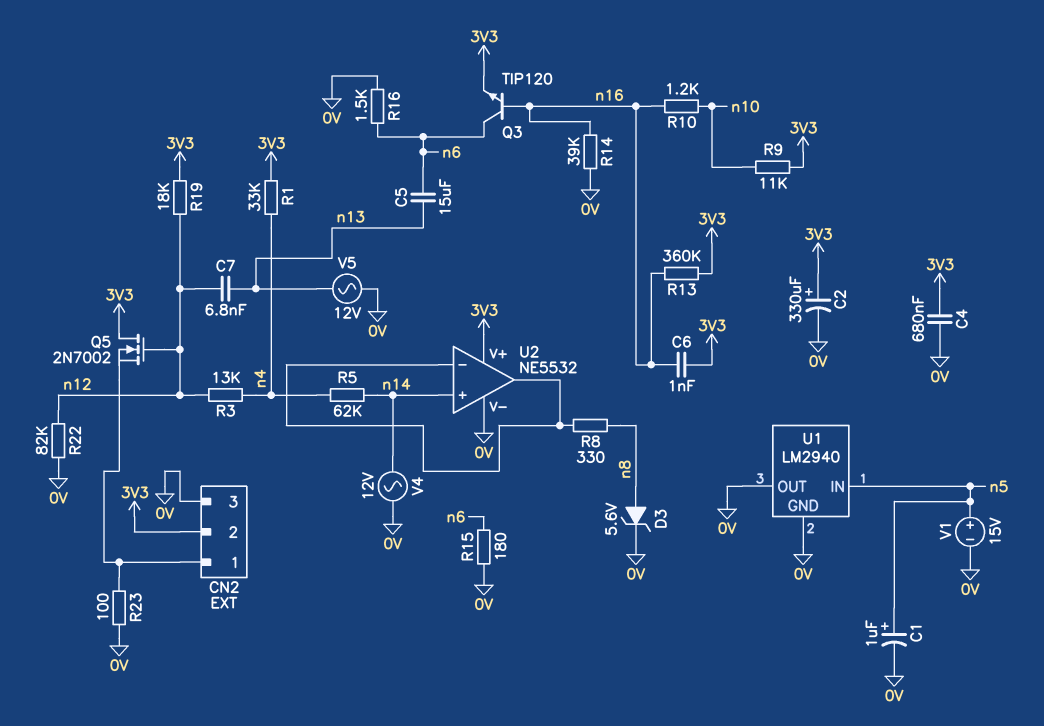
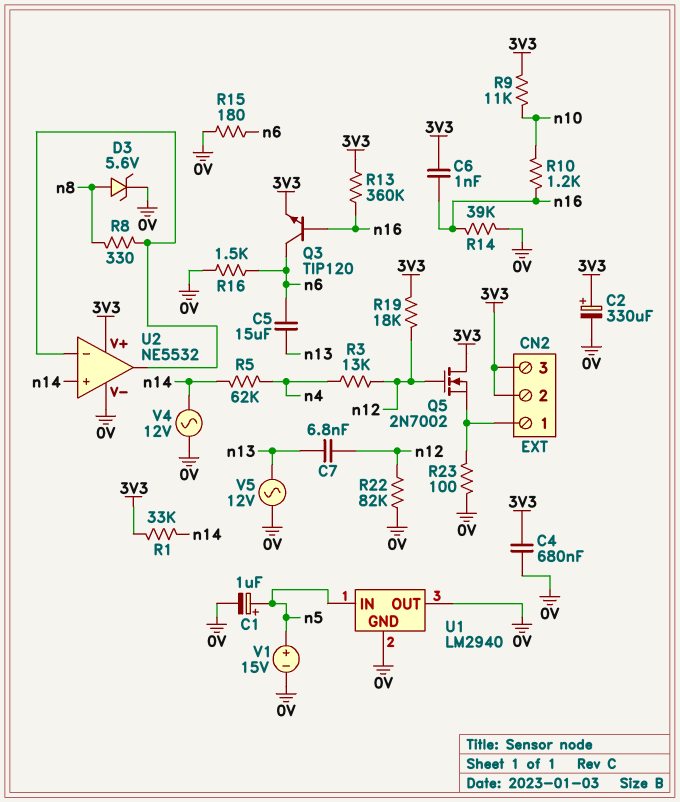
CN2 pin 3: 0V -> 3V3
R1: 33k (3V3, n4) -> 33k (3V3, n14)

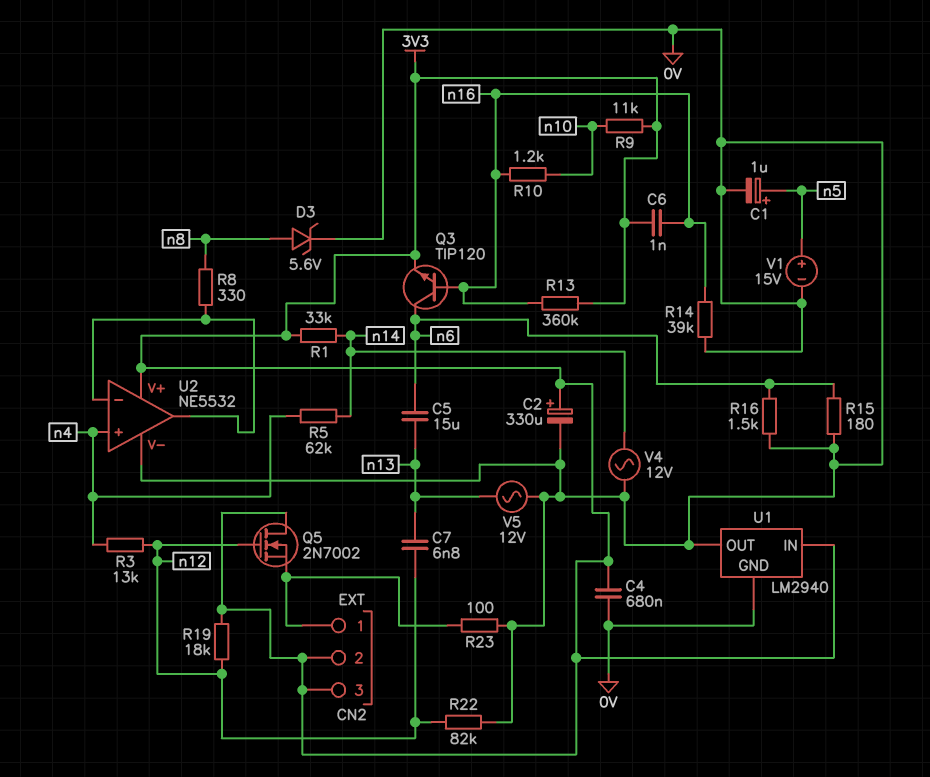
U1 pin IN: n5 -> 3V3
U2 pin in+: n14 -> n4

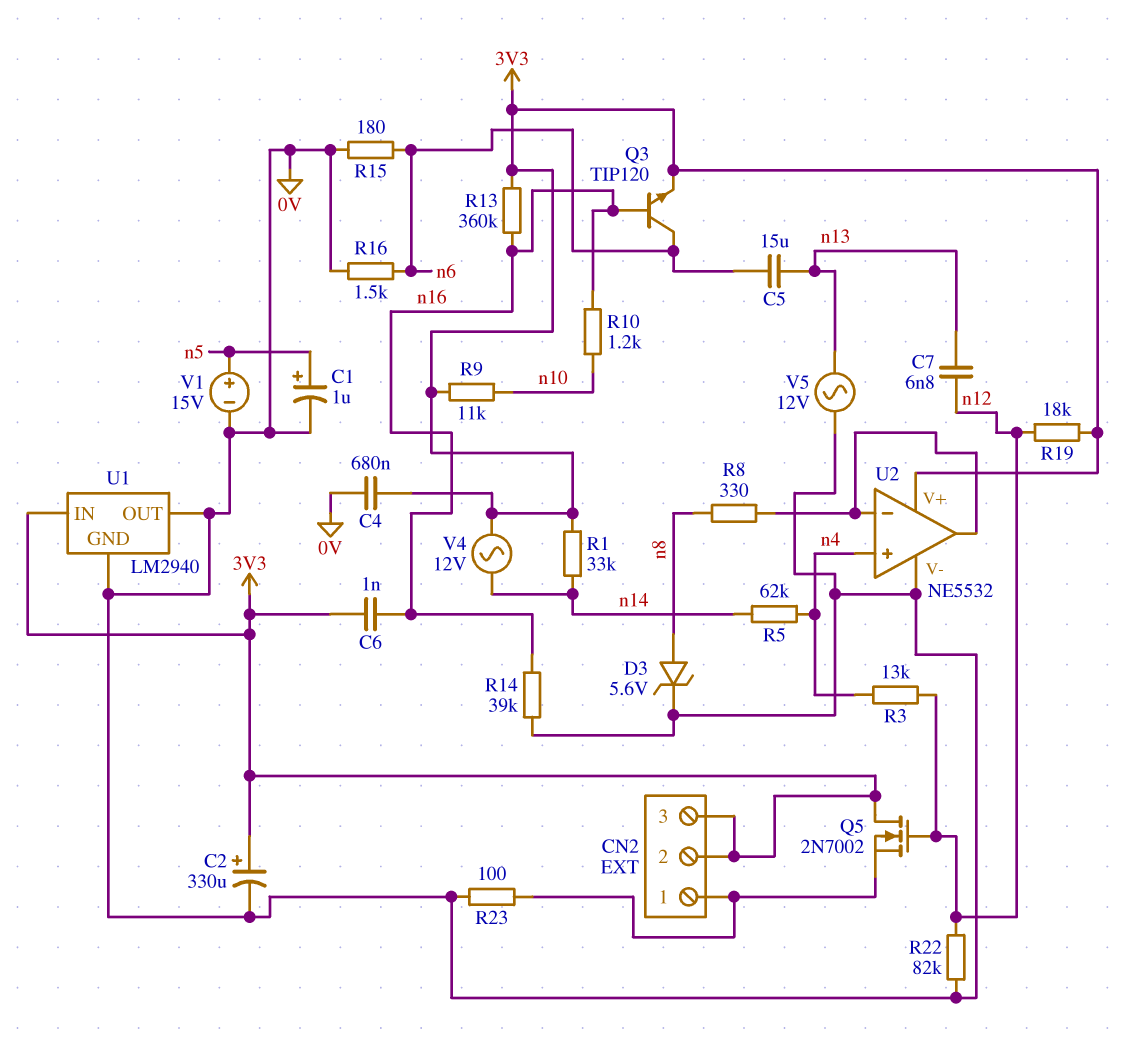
V4: AC 12V (0V, n14) -> AC 12V (3V3, n14)

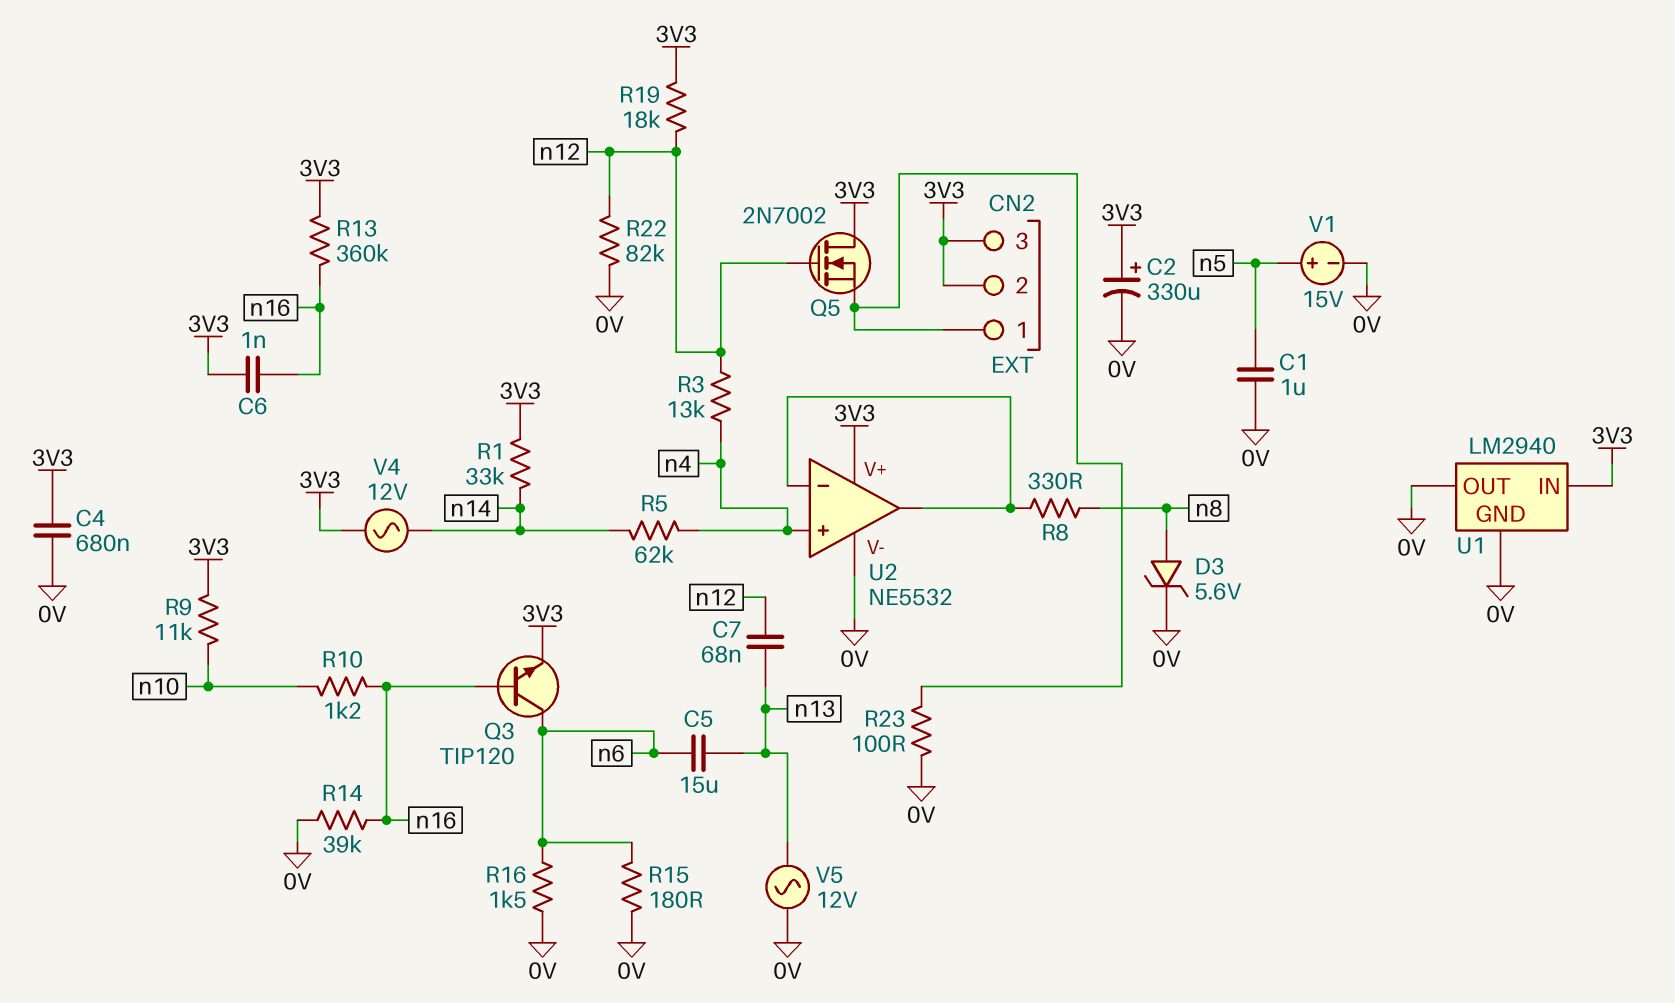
C1: 1uF (plus n5, minus 0V) -> 1uF (0V, n5)
C7: 6.8nF (n12, n13) -> 68nF (n12, n13)

